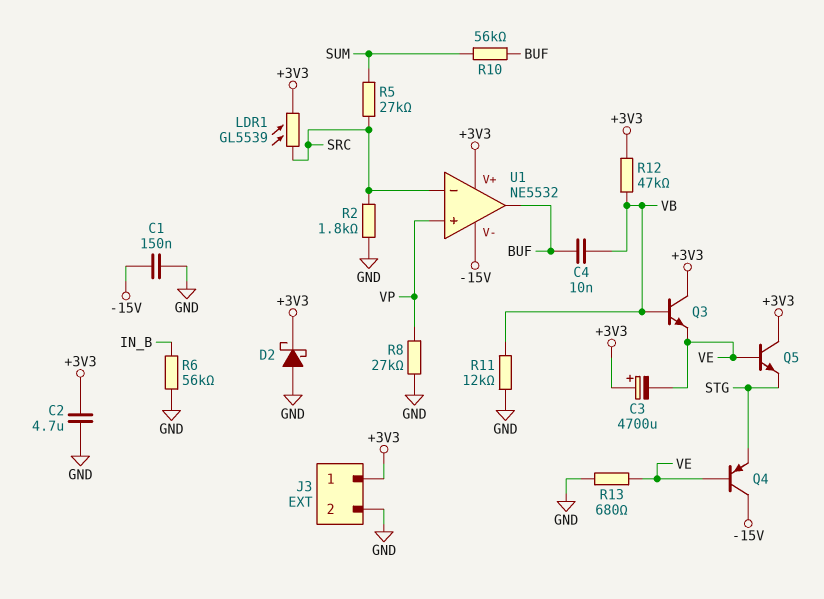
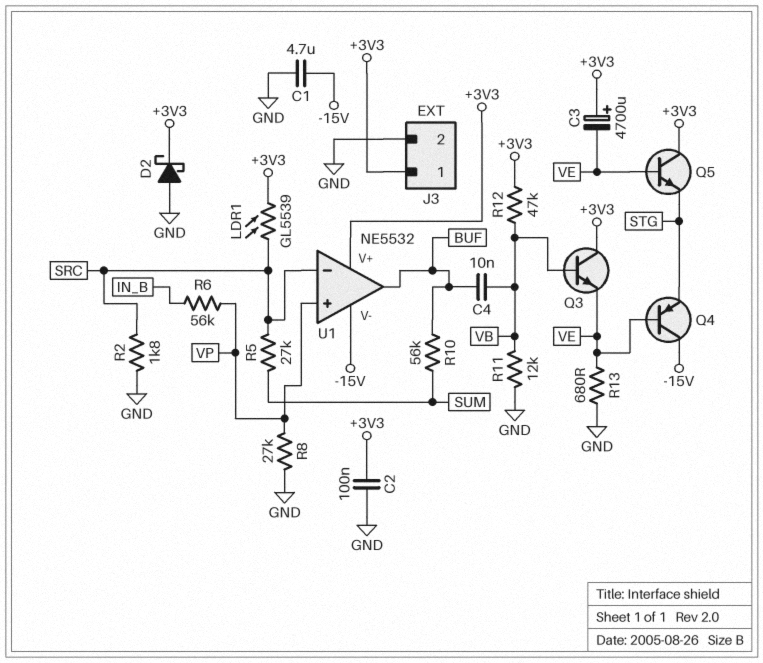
C1: 150nF (-15V, GND) -> 4.7uF (-15V, GND)
C2: 4.7uF (+3V3, GND) -> 100nF (+3V3, GND)
R6: 56k (GND, IN_B) -> 56k (IN_B, VP)

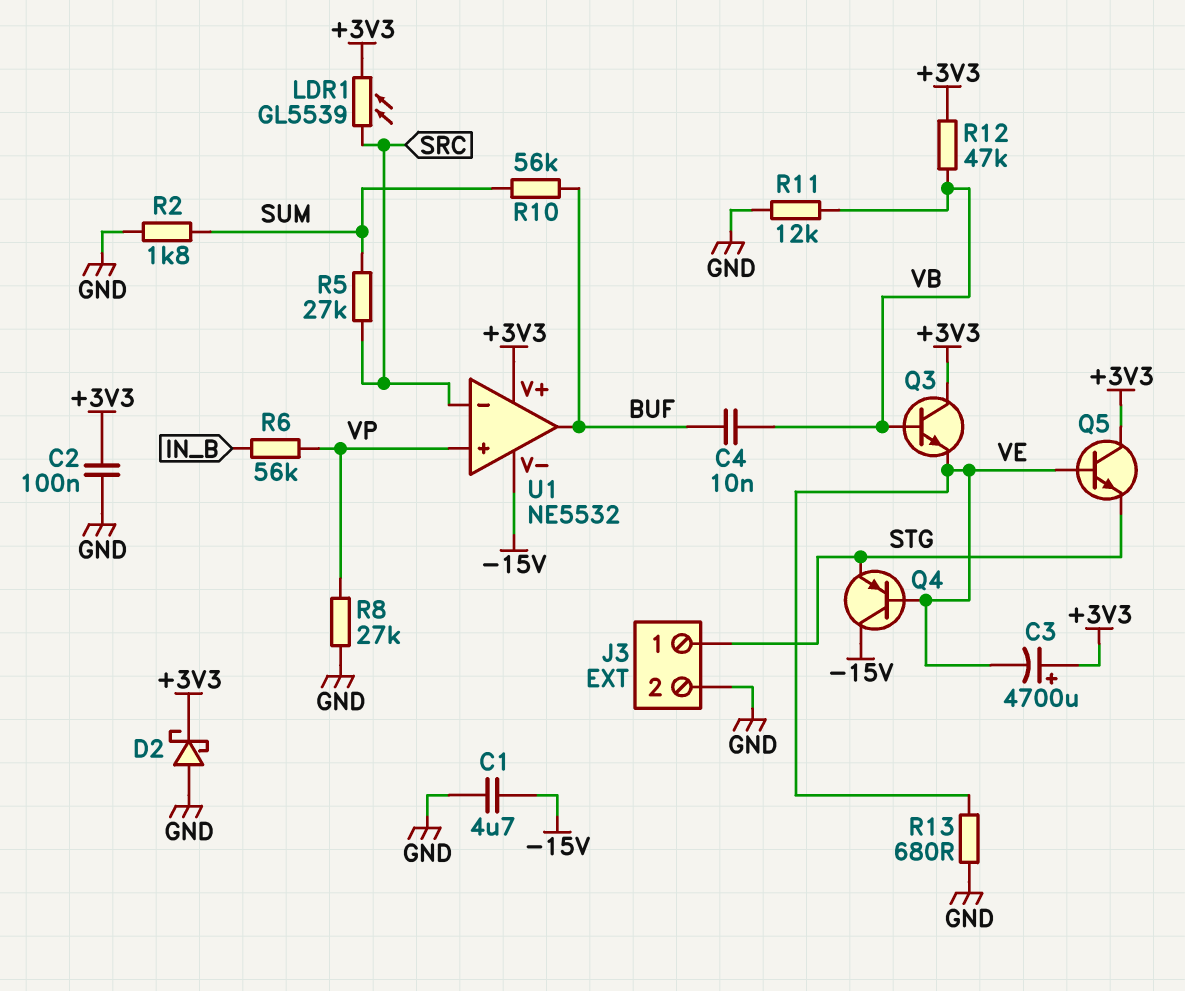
J3 pin 1: +3V3 -> STG
R2: 1.8k (GND, SRC) -> 1.8k (GND, SUM)

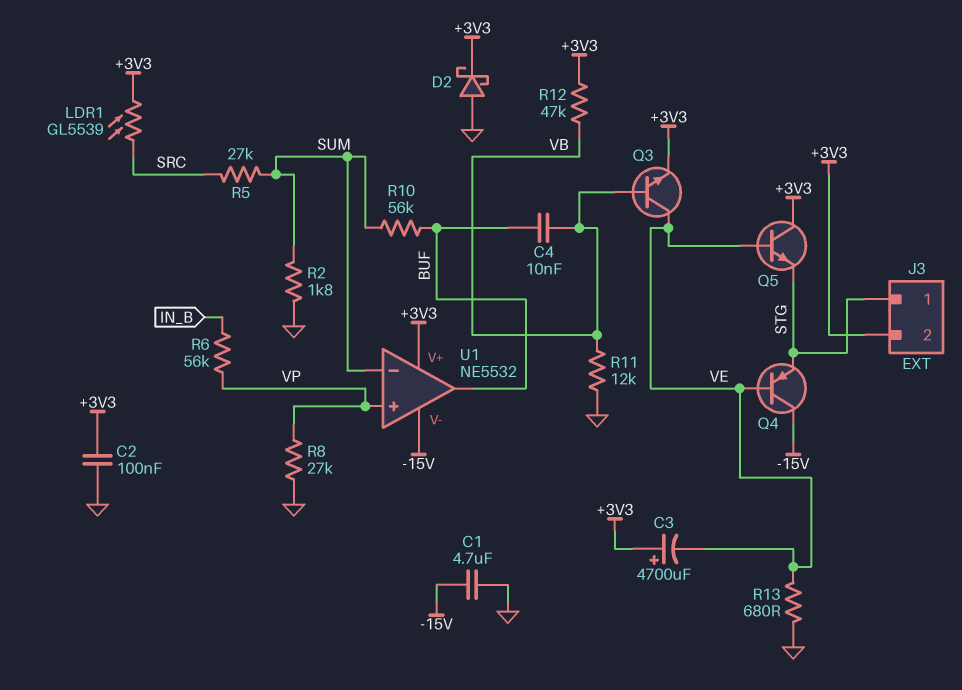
J3 pin 2: GND -> +3V3
Q3: NPN (B VB, C +3V3, E VE) -> NPN (B VB, C VE, E +3V3)
U1 pin in-: SRC -> SUM

